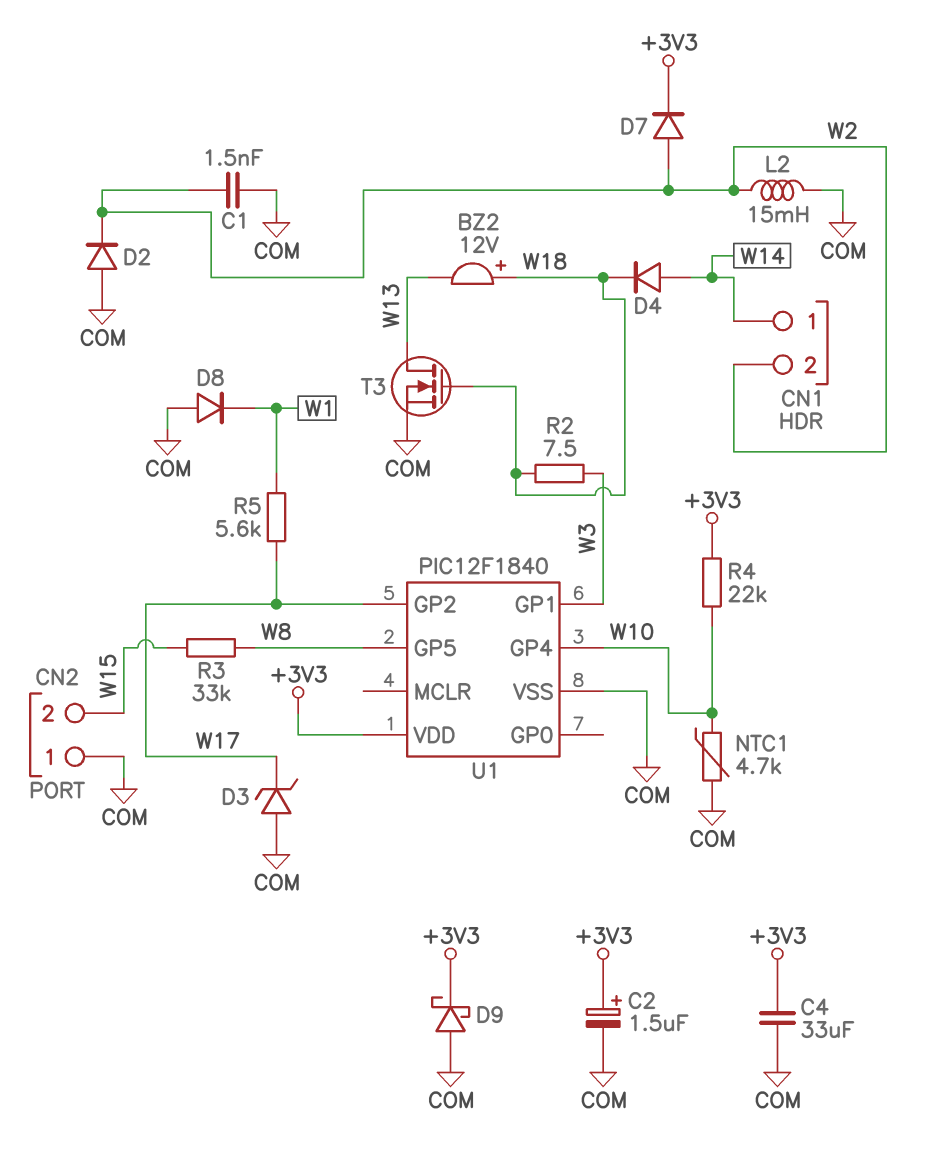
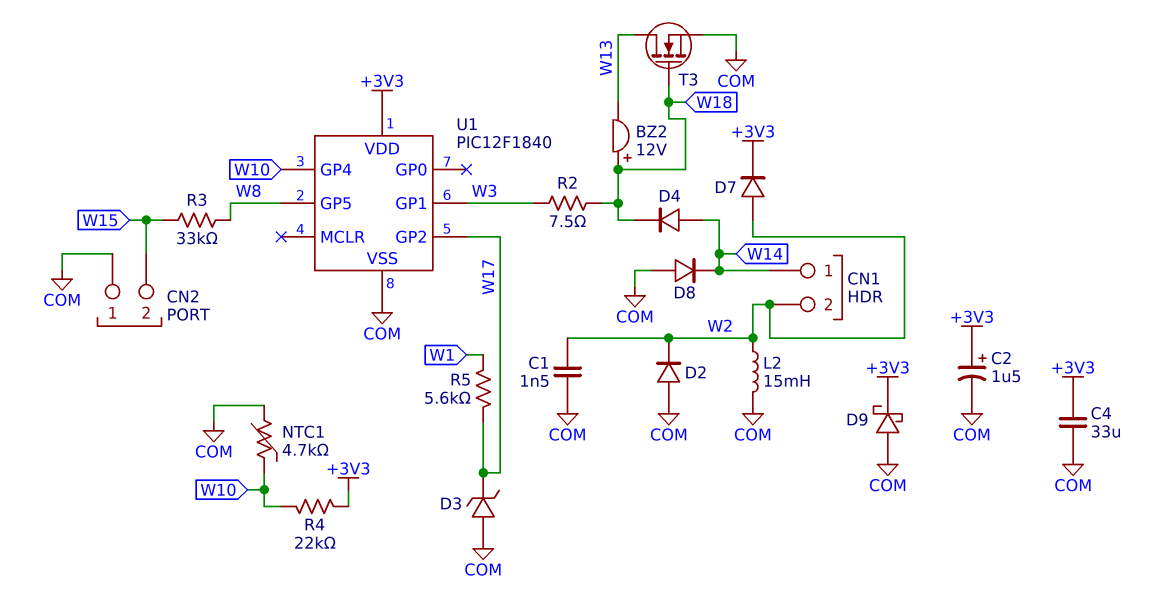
D8: diode (A COM, K W1) -> diode (A COM, K W14)

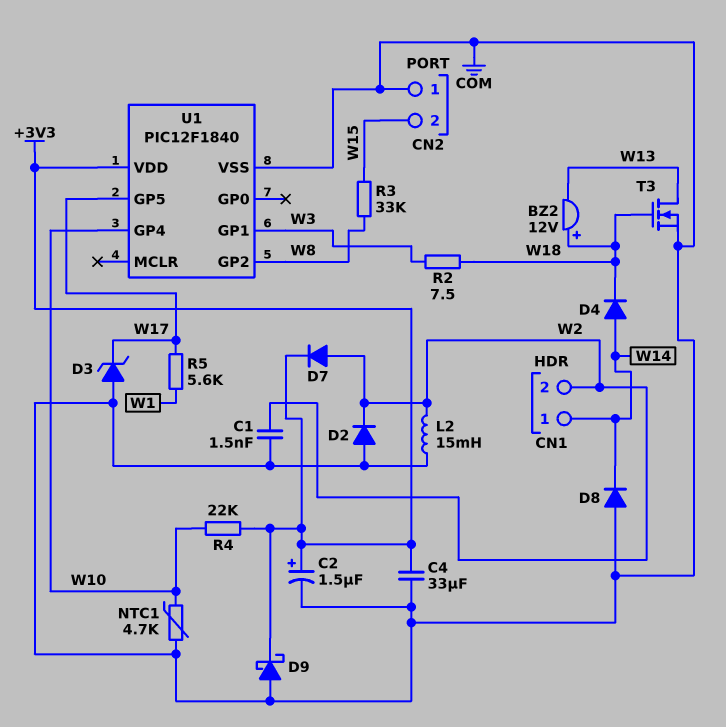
U1 pin GP2: W17 -> W8
U1 pin GP5: W8 -> W17

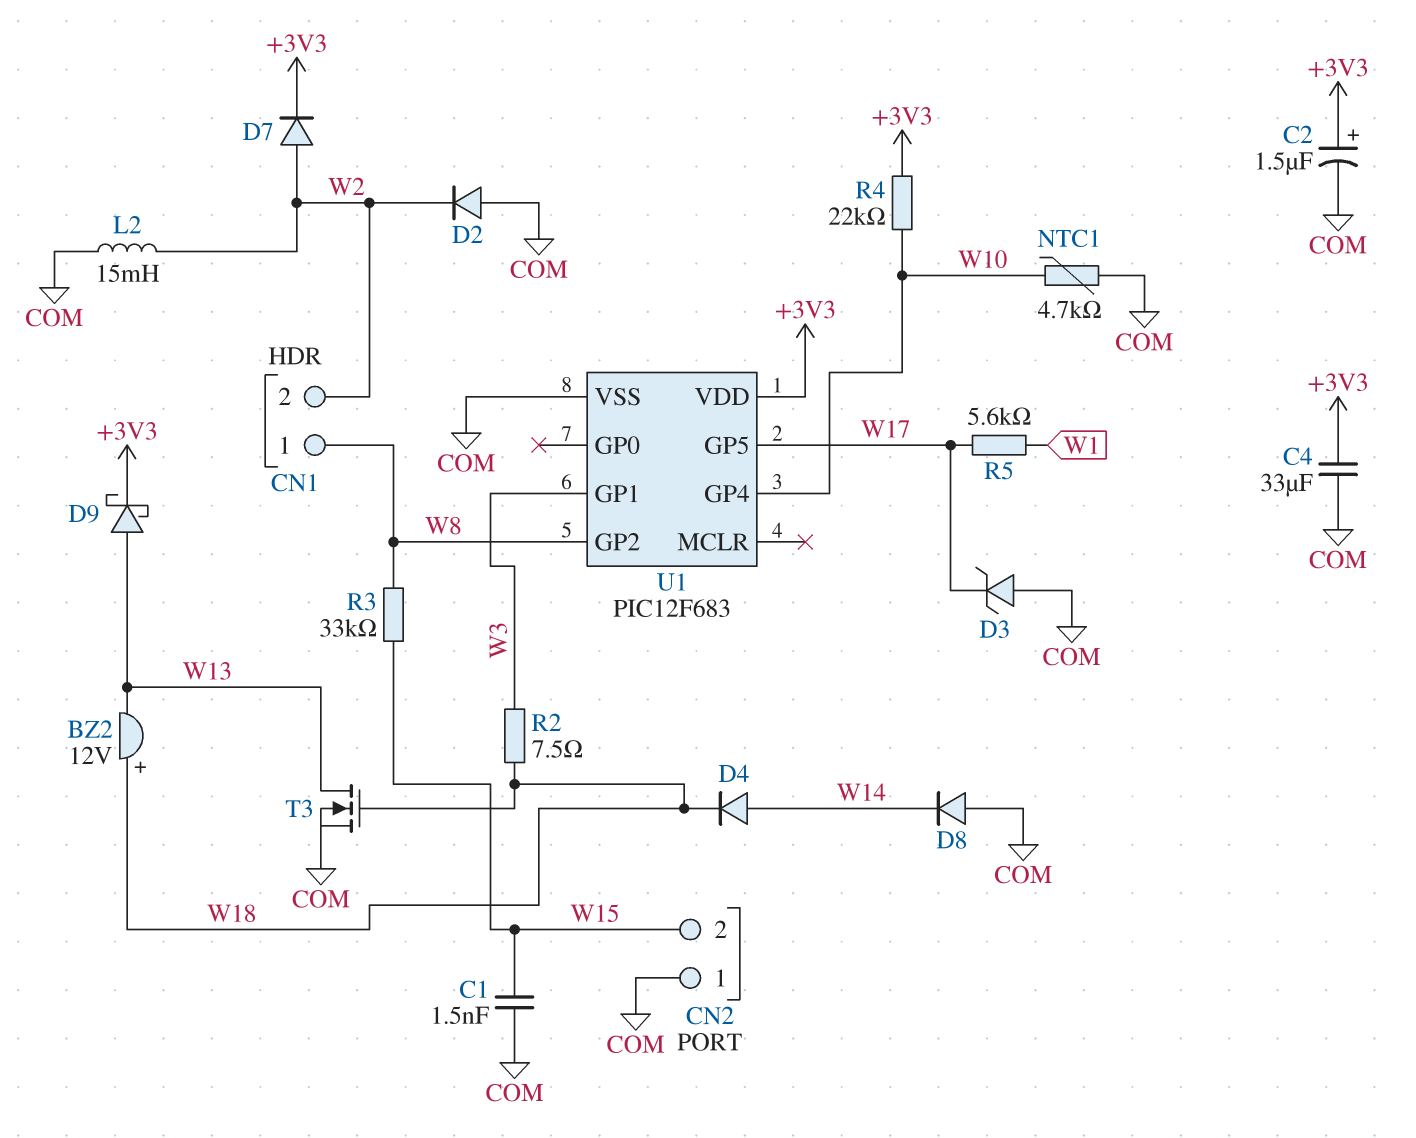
C1: 1.5nF (COM, W2) -> 1.5nF (COM, W15)
CN1 pin 1: W14 -> W8
D9: schottky (A COM, K +3V3) -> schottky (A W13, K +3V3)
U1: PIC12F1840 -> PIC12F683

